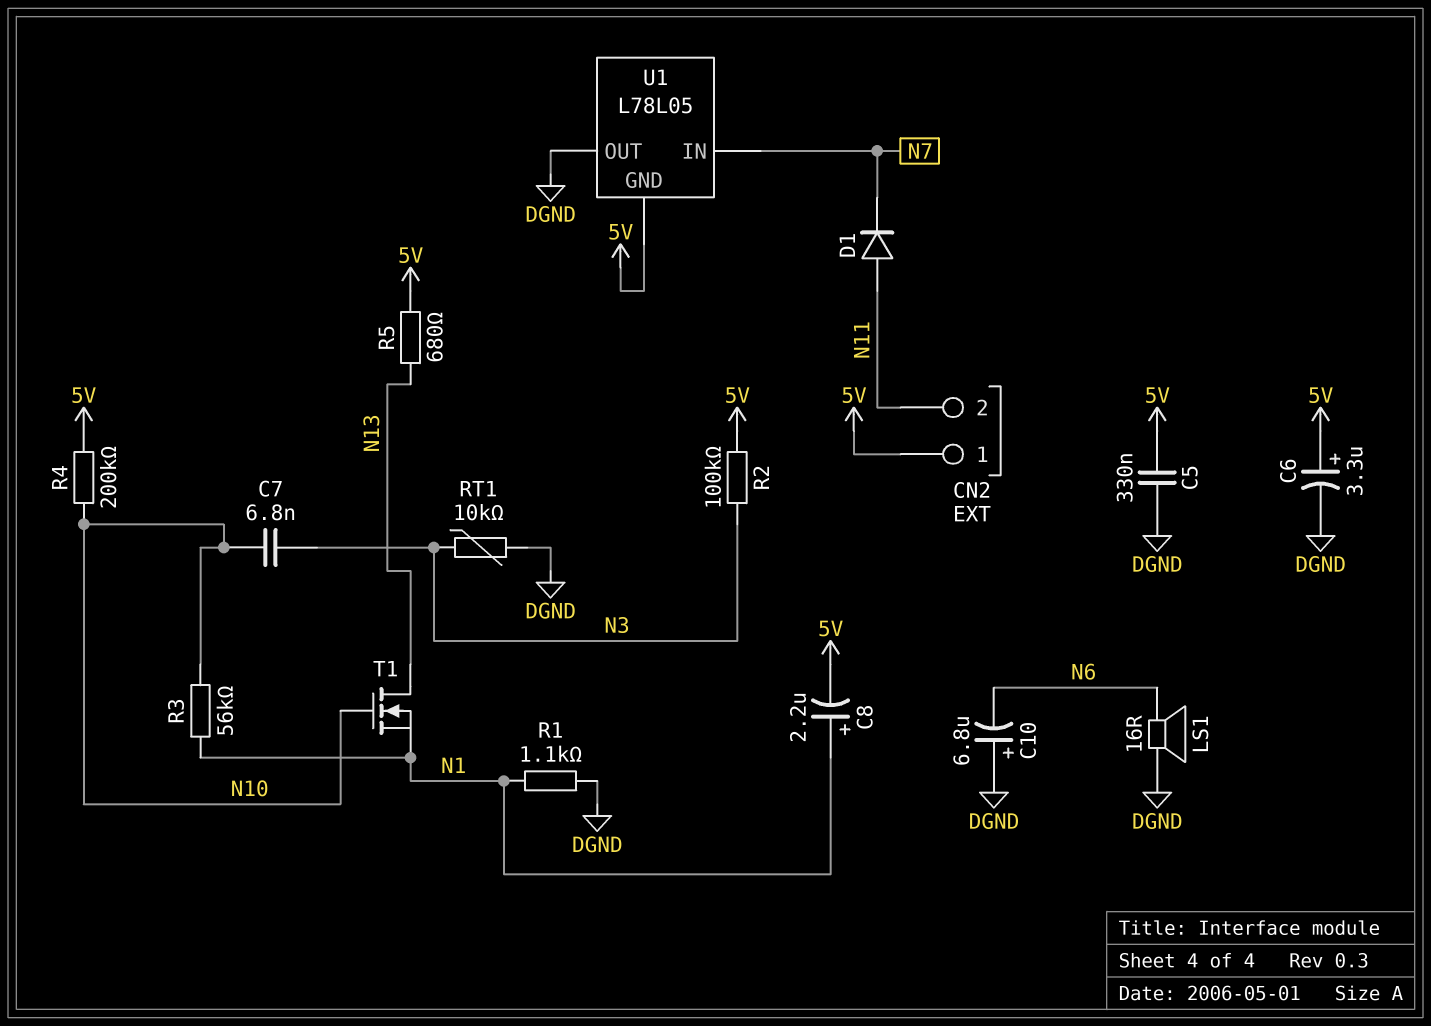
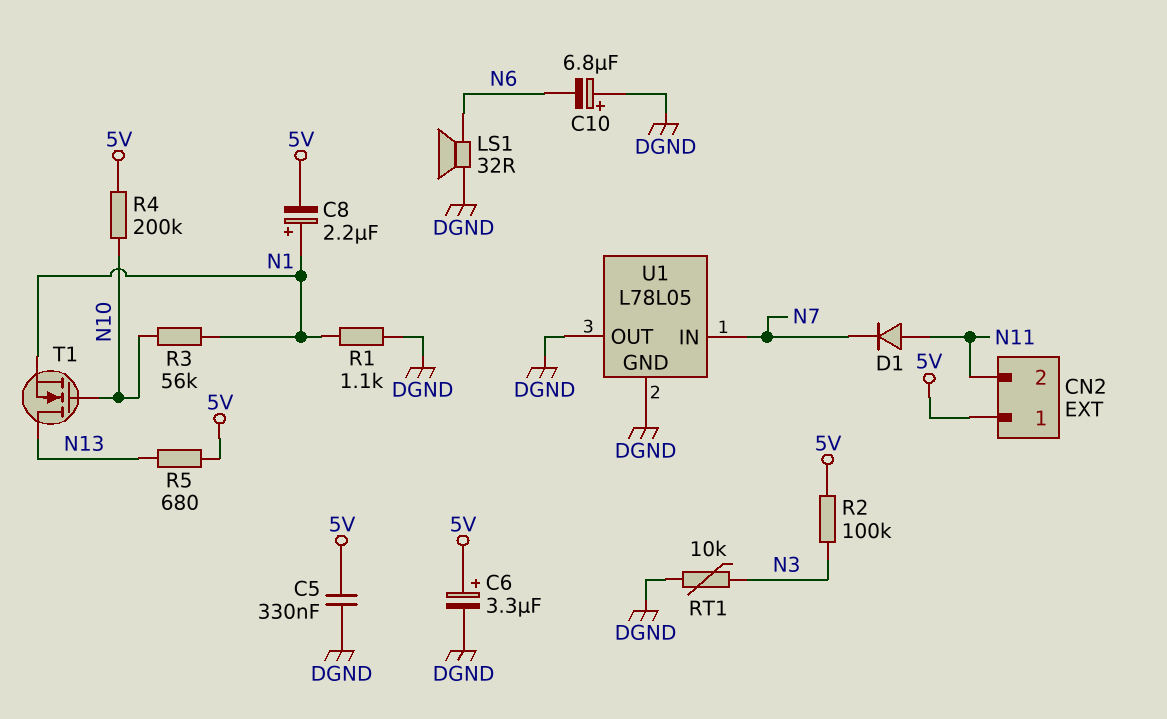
C7: 6.8nF (N3, N10) -> none
LS1: speaker 16R (DGND, N6) -> speaker 32R (DGND, N6)
U1 pin GND: 5V -> DGND

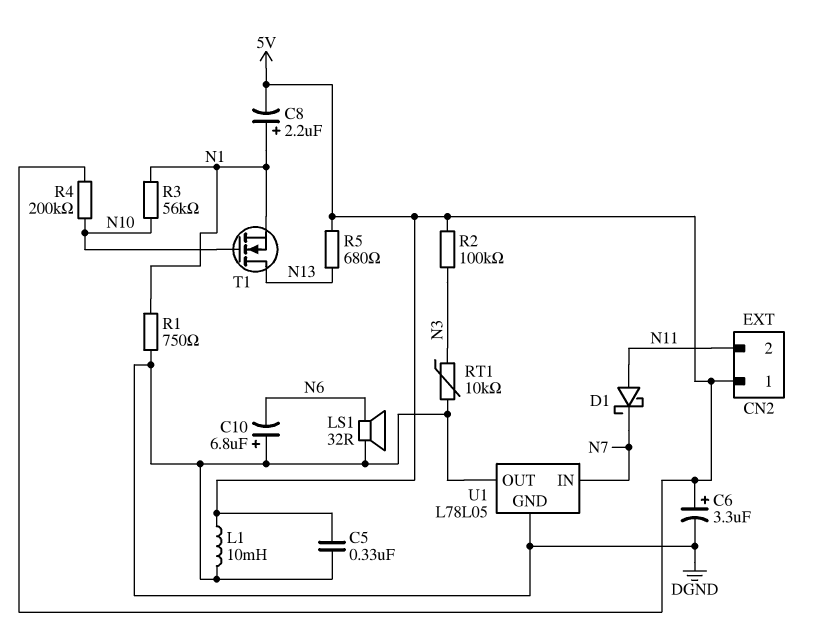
D1: diode (A N11, K N7) -> schottky (A N11, K N7)
L1: none -> 10mH (5V, DGND)
R1: 1.1k (DGND, N1) -> 750 (DGND, N1)

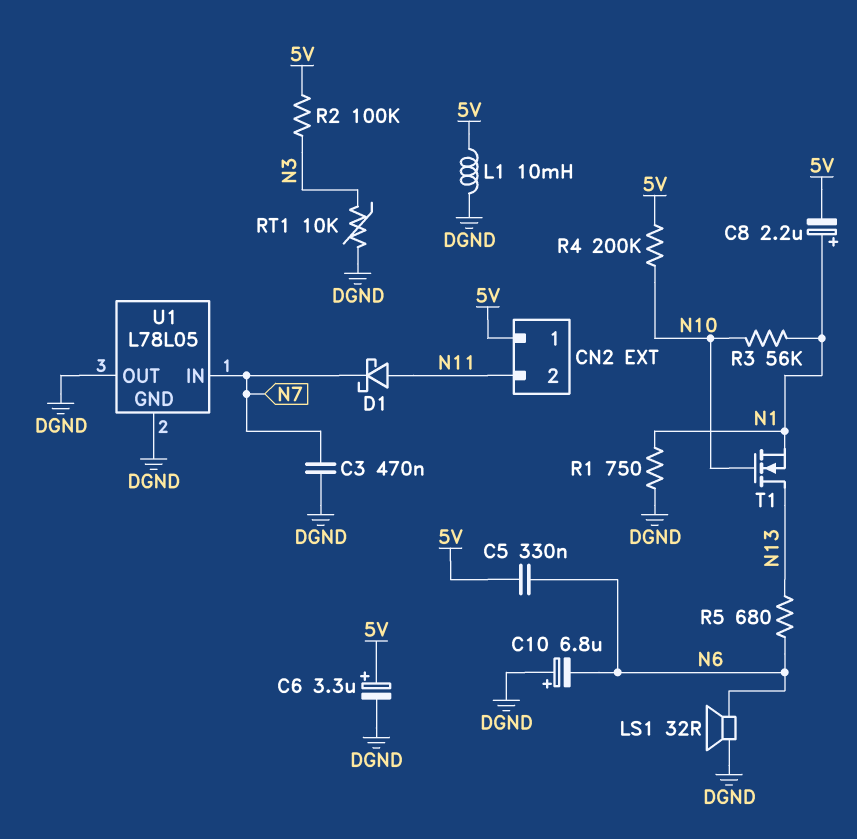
C3: none -> 470nF (DGND, N7)
C5: 330nF (5V, DGND) -> 330nF (5V, N6)
R5: 680 (5V, N13) -> 680 (N6, N13)

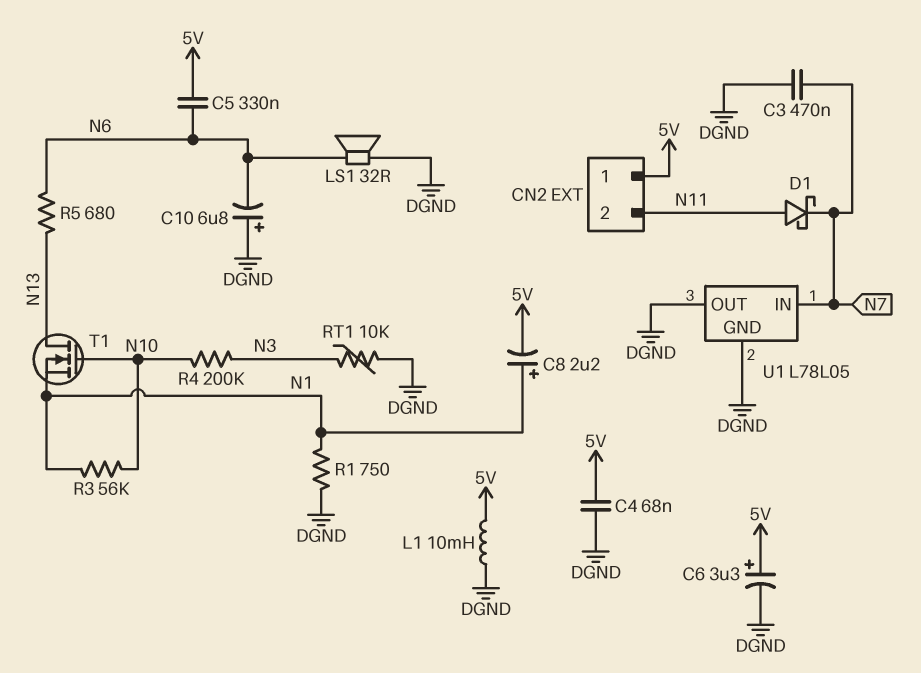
C4: none -> 68nF (5V, DGND)
R2: 100k (5V, N3) -> none
R4: 200k (5V, N10) -> 200k (N3, N10)

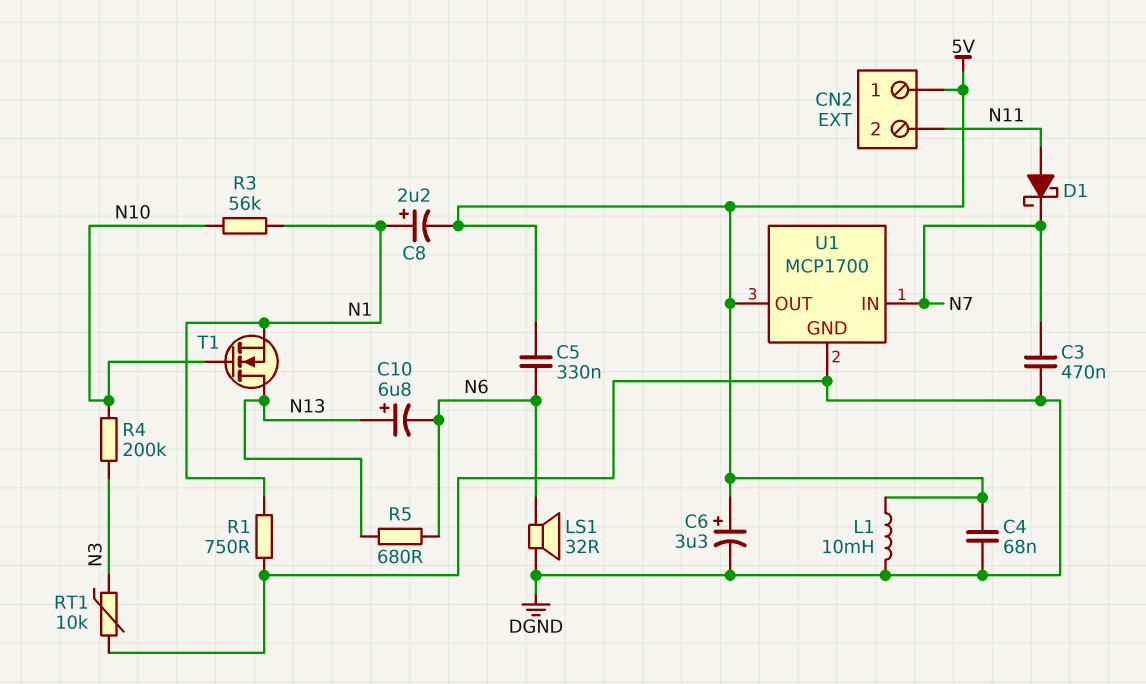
C10: 6.8uF (plus DGND, minus N6) -> 6.8uF (plus N13, minus N6)
U1: L78L05 -> MCP1700
U1 pin OUT: DGND -> 5V

